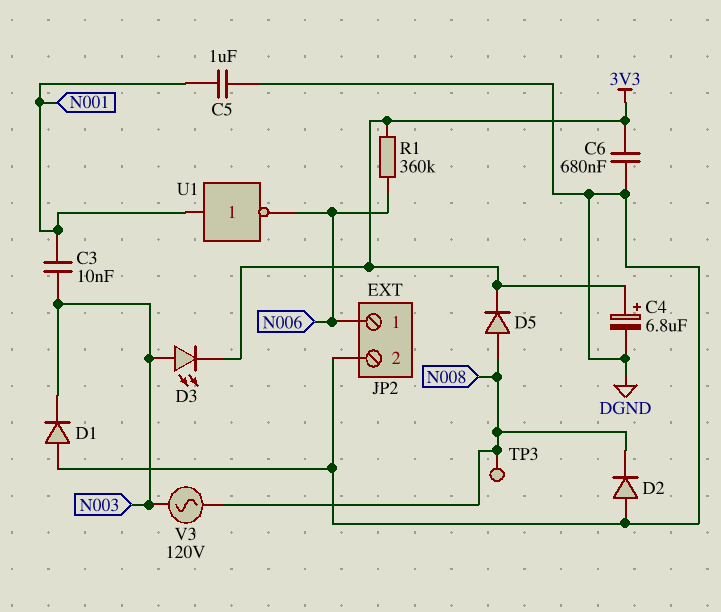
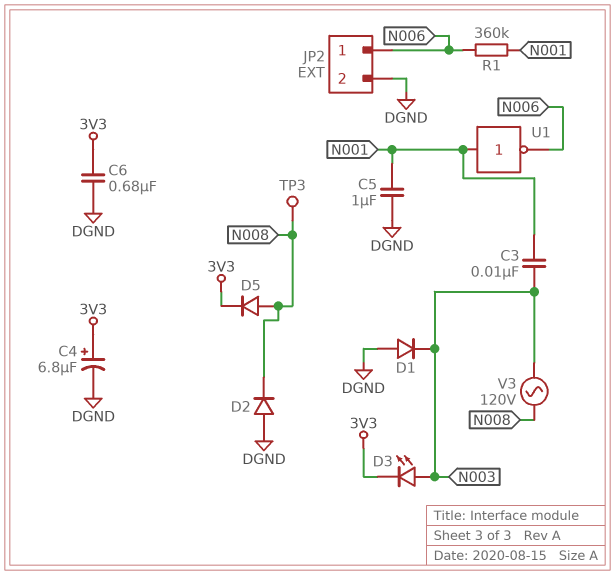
R1: 360k (3V3, N006) -> 360k (N001, N006)

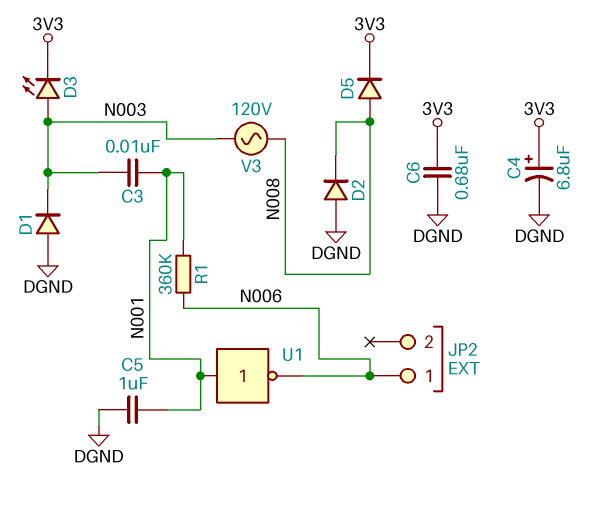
JP2 pin 2: DGND -> none
TP3: test point (N008) -> none

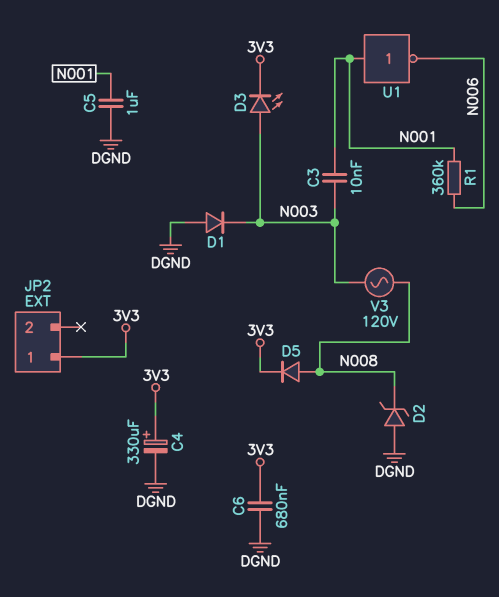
C4: 6.8uF (plus 3V3, minus DGND) -> 330uF (plus 3V3, minus DGND)
D2: diode (A DGND, K N008) -> zener (A DGND, K N008)
JP2 pin 1: N006 -> 3V3

